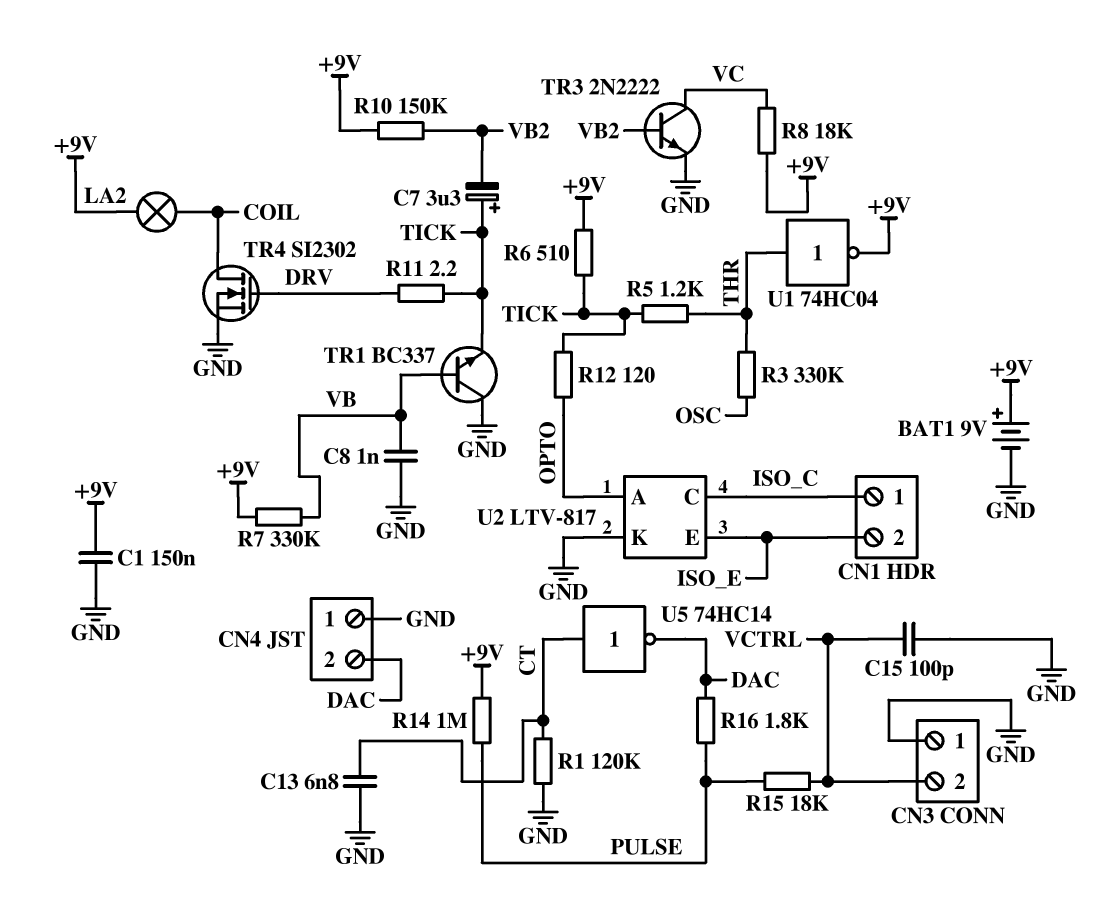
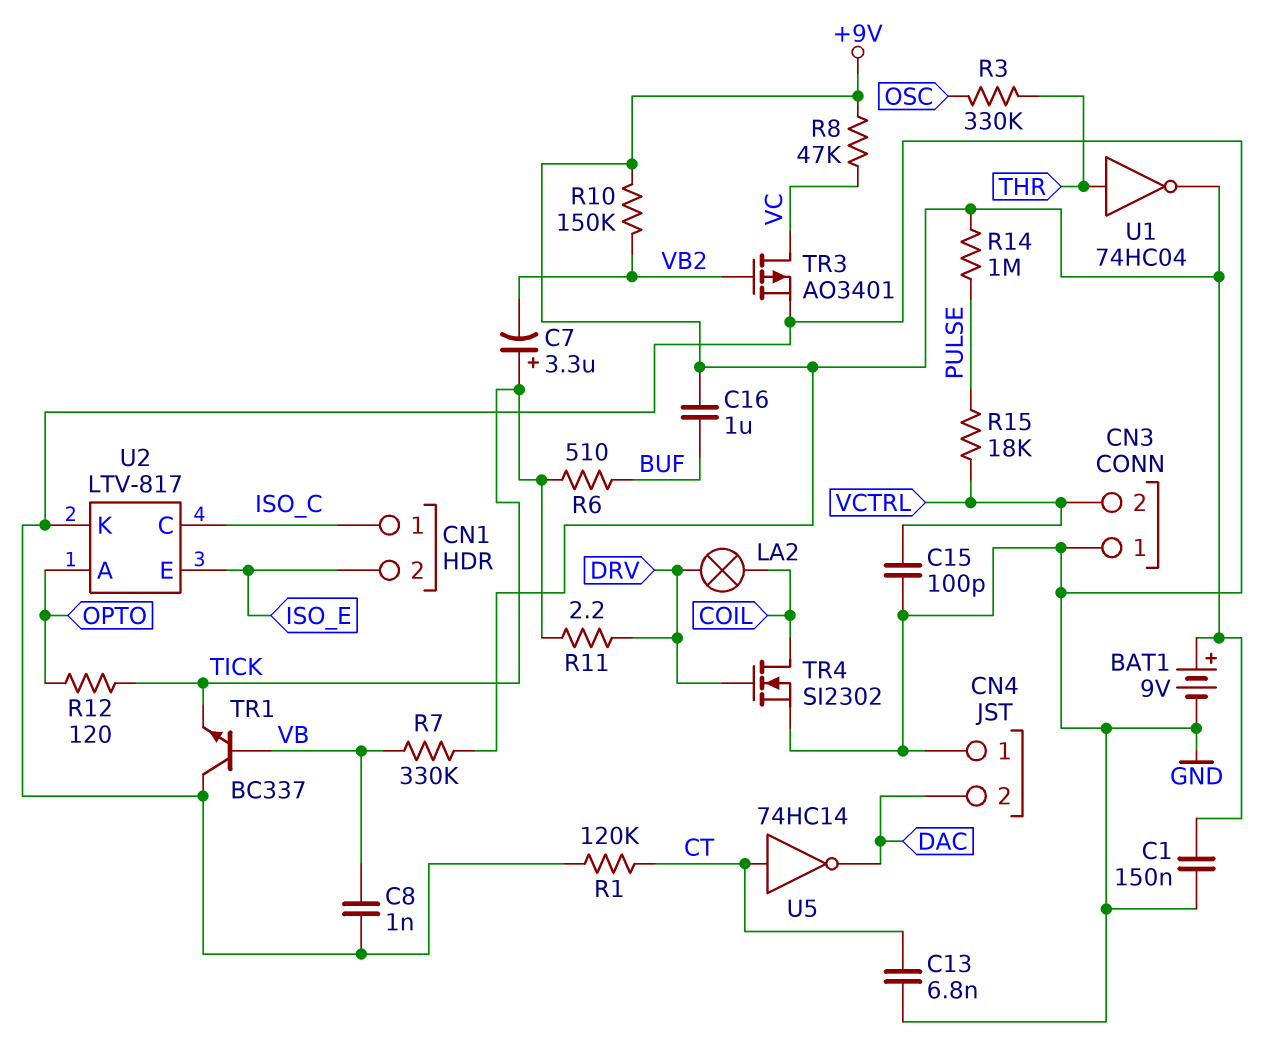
C16: none -> 1uF (+9V, BUF)
LA2: lamp (+9V, COIL) -> lamp (COIL, DRV)
R5: 1.2k (THR, TICK) -> none
R6: 510 (+9V, TICK) -> 510 (BUF, TICK)
R8: 18k (+9V, VC) -> 47k (+9V, VC)
R16: 1.8k (DAC, PULSE) -> none
TR3: NPN 2N2222 (B VB2, C VC, E GND) -> PMOS AO3401 (G VB2, D VC, S GND)

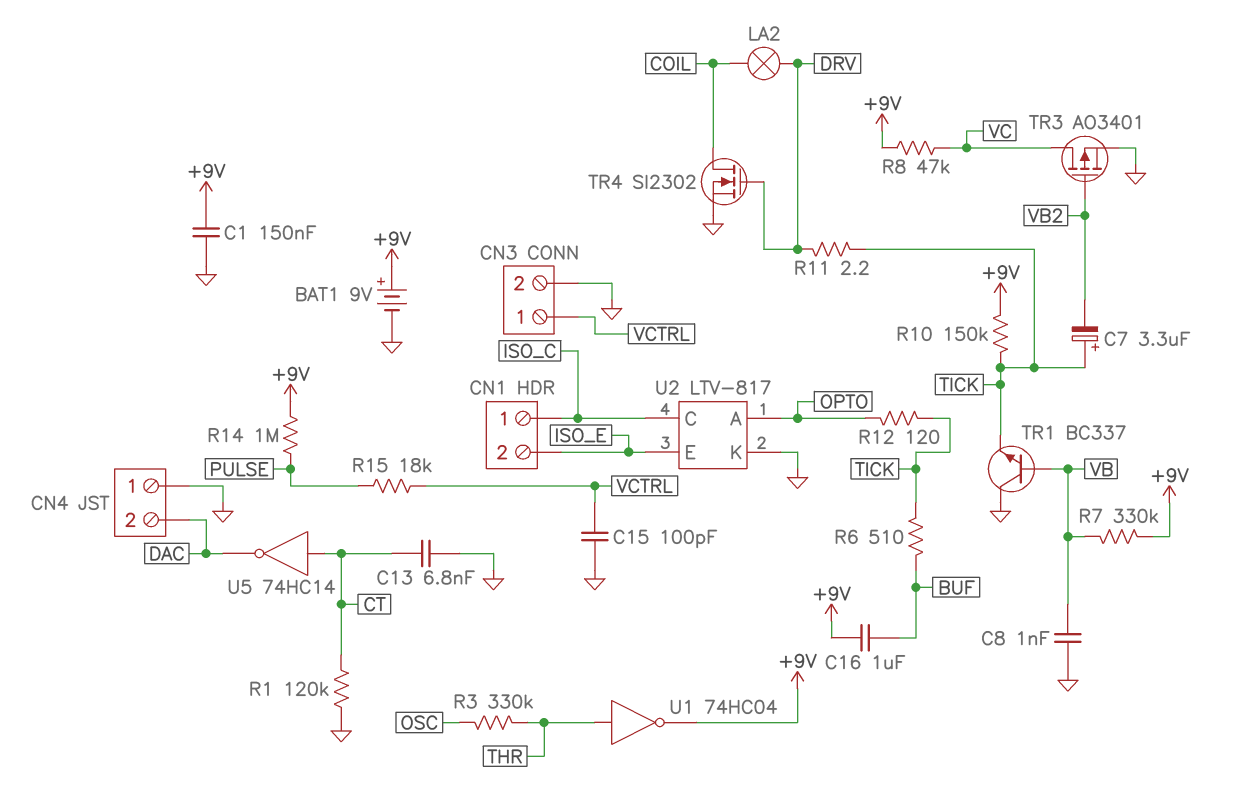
CN3 pin 1: GND -> VCTRL
CN3 pin 2: VCTRL -> GND
R10: 150k (+9V, VB2) -> 150k (+9V, TICK)

